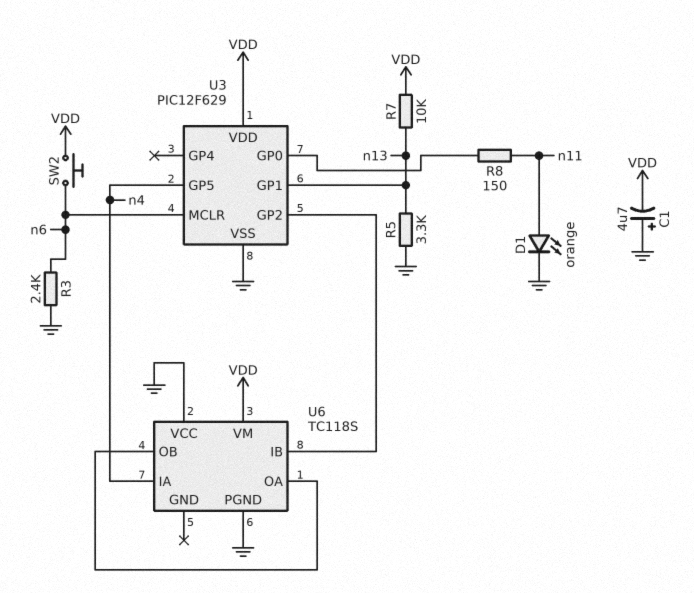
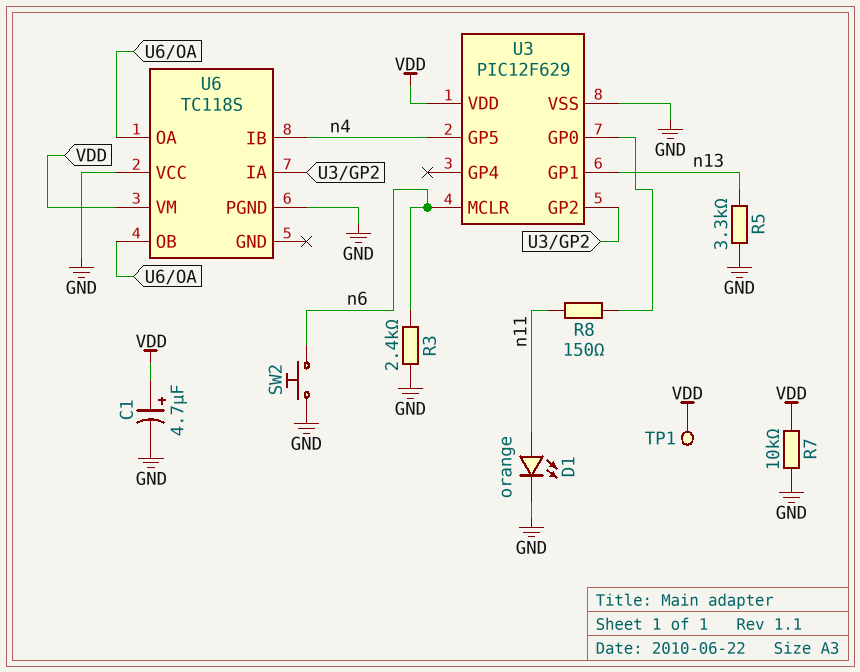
C1: 4.7uF (plus GND, minus VDD) -> 4.7uF (plus VDD, minus GND)
R7: 10k (VDD, n13) -> 10k (GND, VDD)
SW2: button (VDD, n6) -> button (GND, n6)
TP1: none -> test point (VDD)
U6 pin IA: n4 -> U3/GP2
U6 pin IB: U3/GP2 -> n4

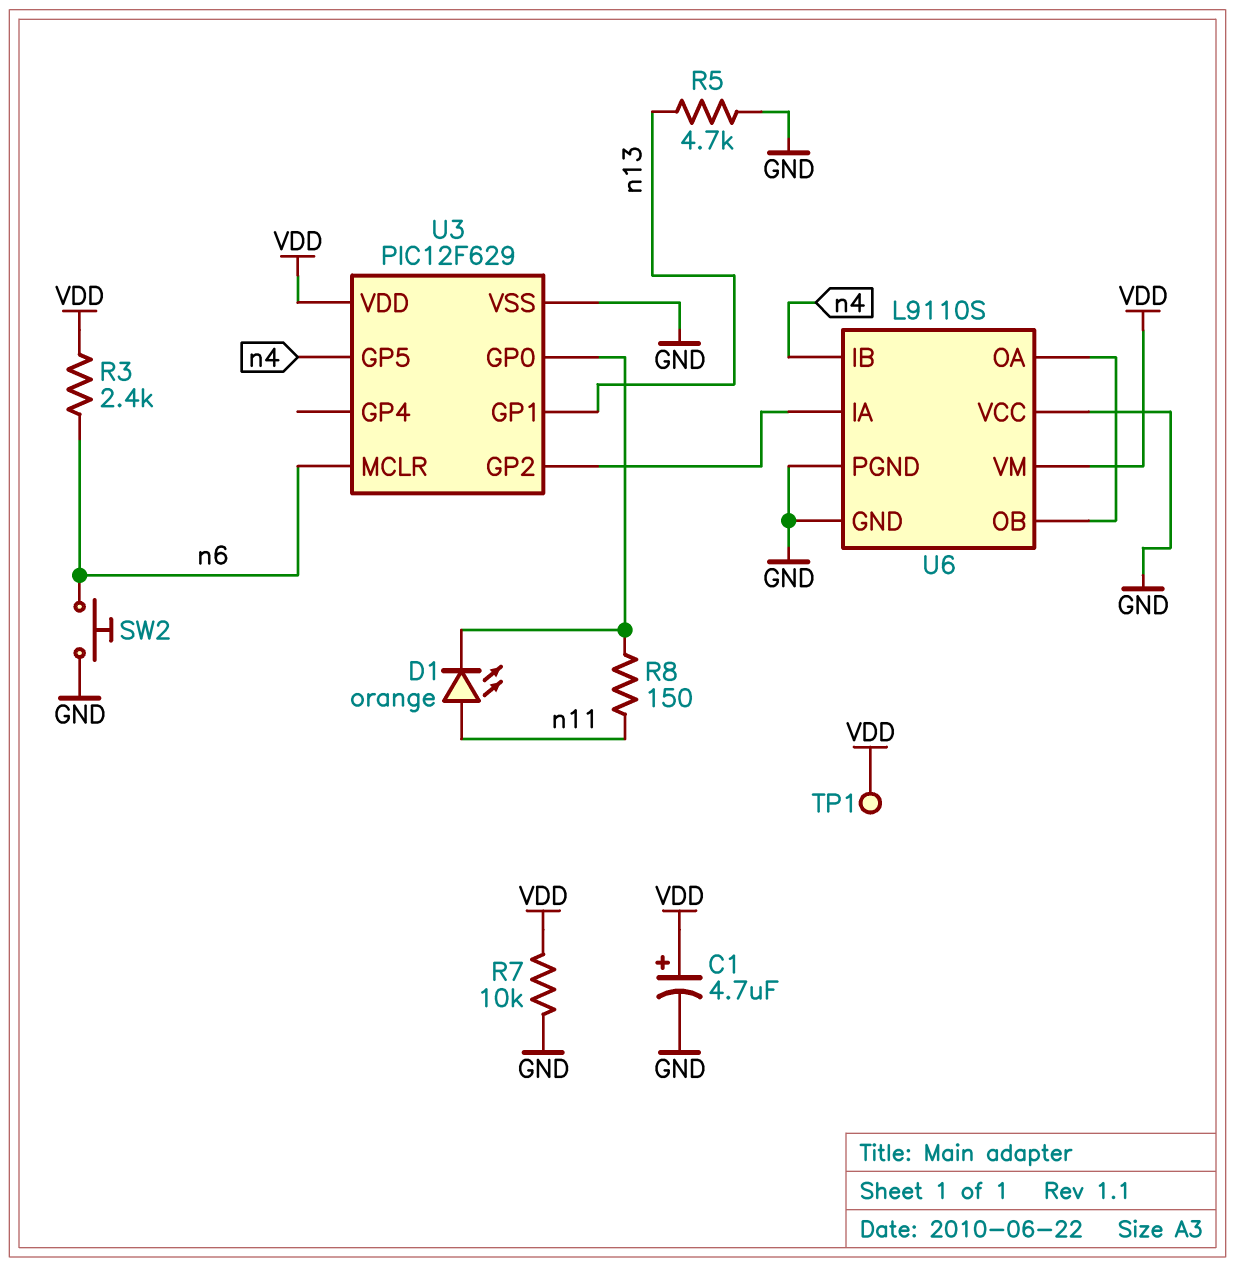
D1: LED orange (A n11, K GND) -> LED orange (A n11, K U3/GP0)
R3: 2.4k (GND, n6) -> 2.4k (VDD, n6)
R5: 3.3k (GND, n13) -> 4.7k (GND, n13)
U6: TC118S -> L9110S
U6 pin GND: none -> GND

